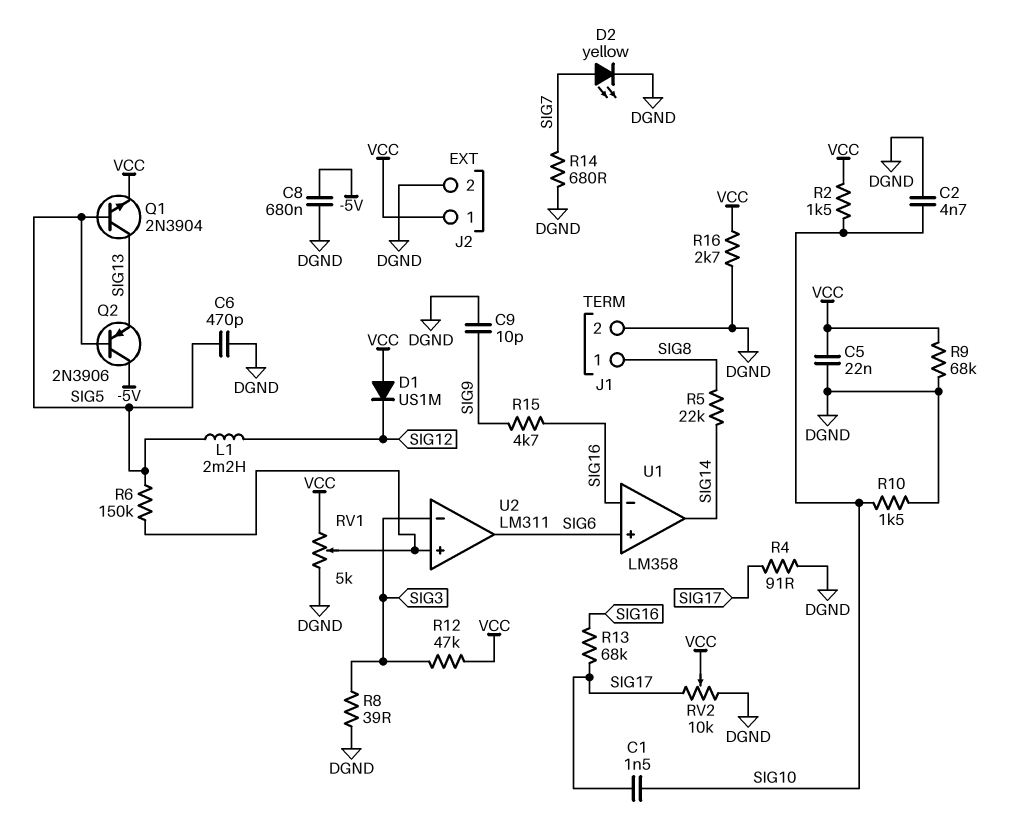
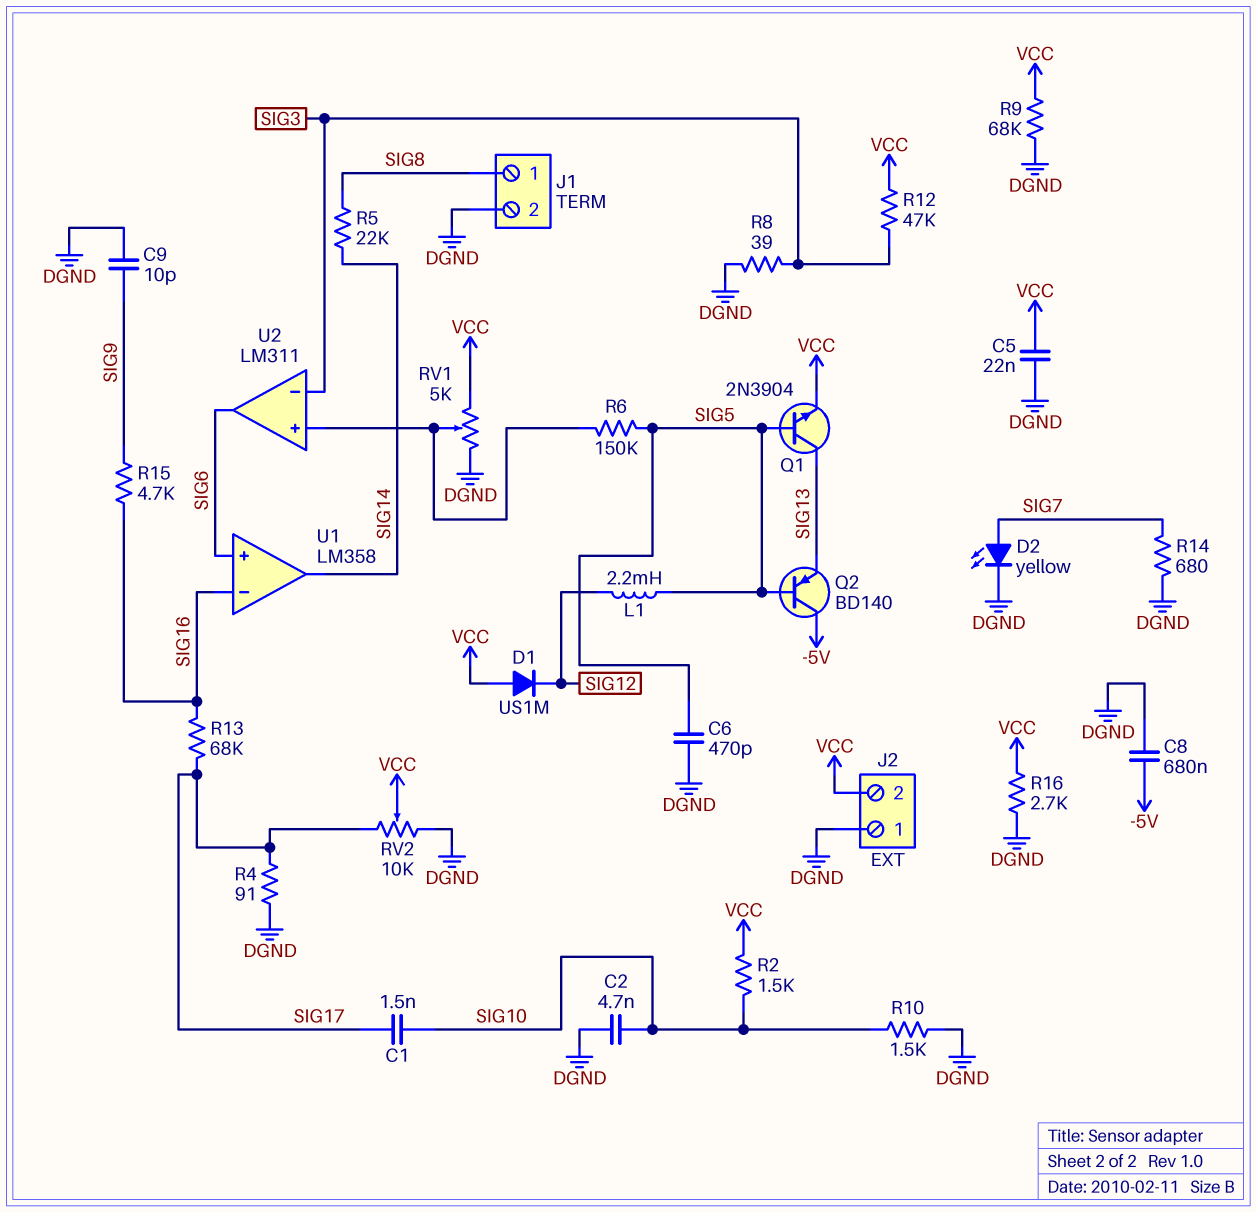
J2 pin 1: VCC -> DGND
J2 pin 2: DGND -> VCC
Q2: PNP 2N3906 (B SIG5, C -5V, E SIG13) -> PNP BD140 (B SIG5, C -5V, E SIG13)

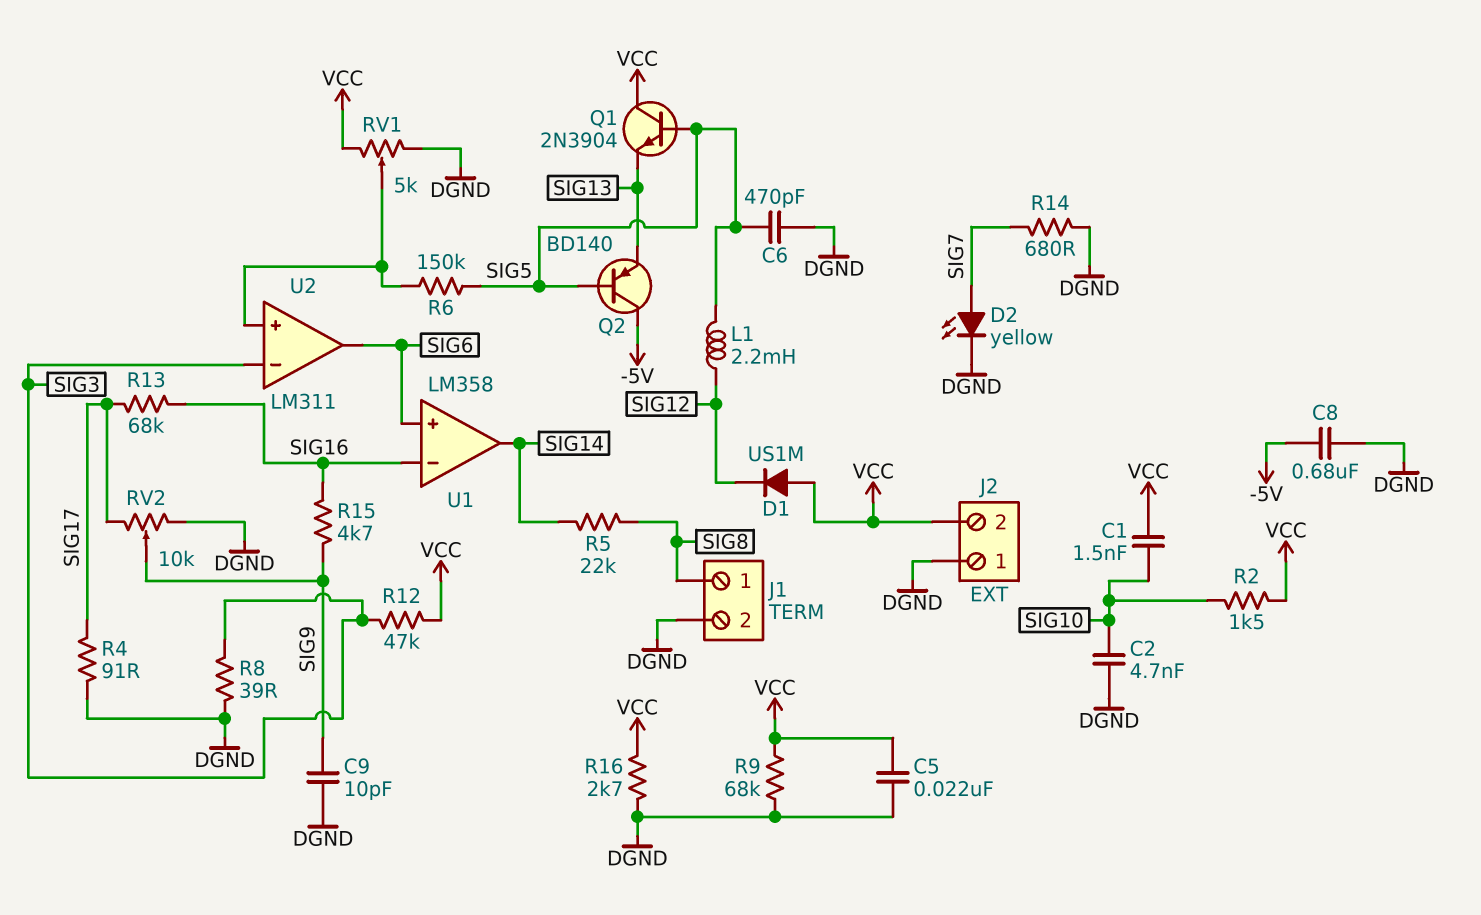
C1: 1.5nF (SIG10, SIG17) -> 1.5nF (SIG10, VCC)
Q1: NPN 2N3904 (B SIG5, C SIG13, E VCC) -> NPN 2N3904 (B SIG5, C VCC, E SIG13)
R10: 1.5k (DGND, SIG10) -> none
RV2: 10k (DGND, SIG17, wiper VCC) -> 10k (DGND, SIG17, wiper SIG9)

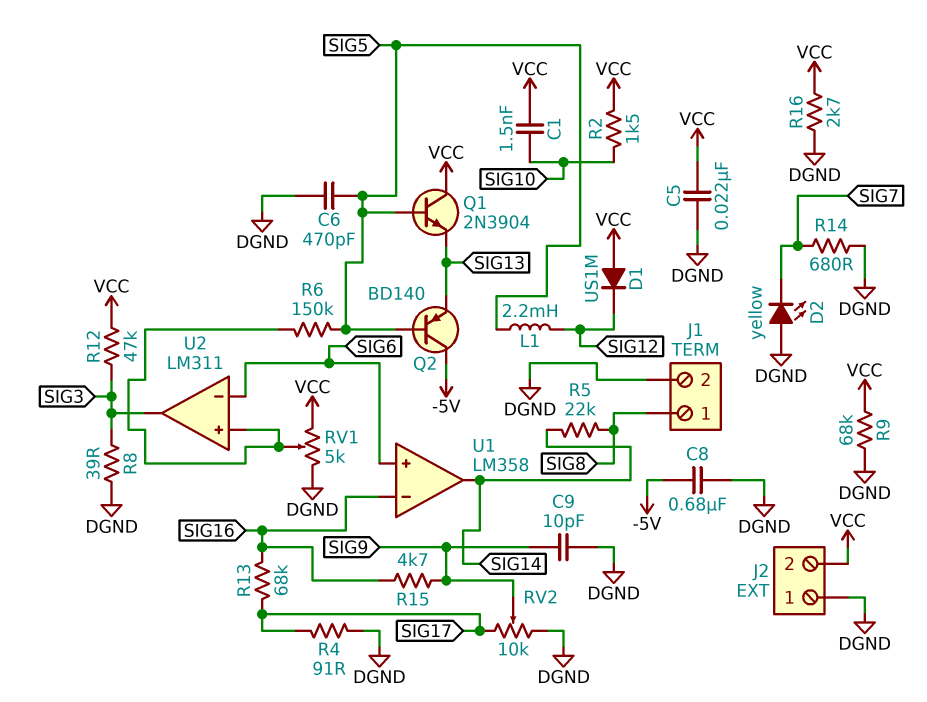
C2: 4.7nF (DGND, SIG10) -> none
D2: LED yellow (A SIG7, K DGND) -> LED yellow (A DGND, K SIG7)
U2 pin in-: SIG3 -> SIG6
U2 pin out: SIG6 -> SIG3

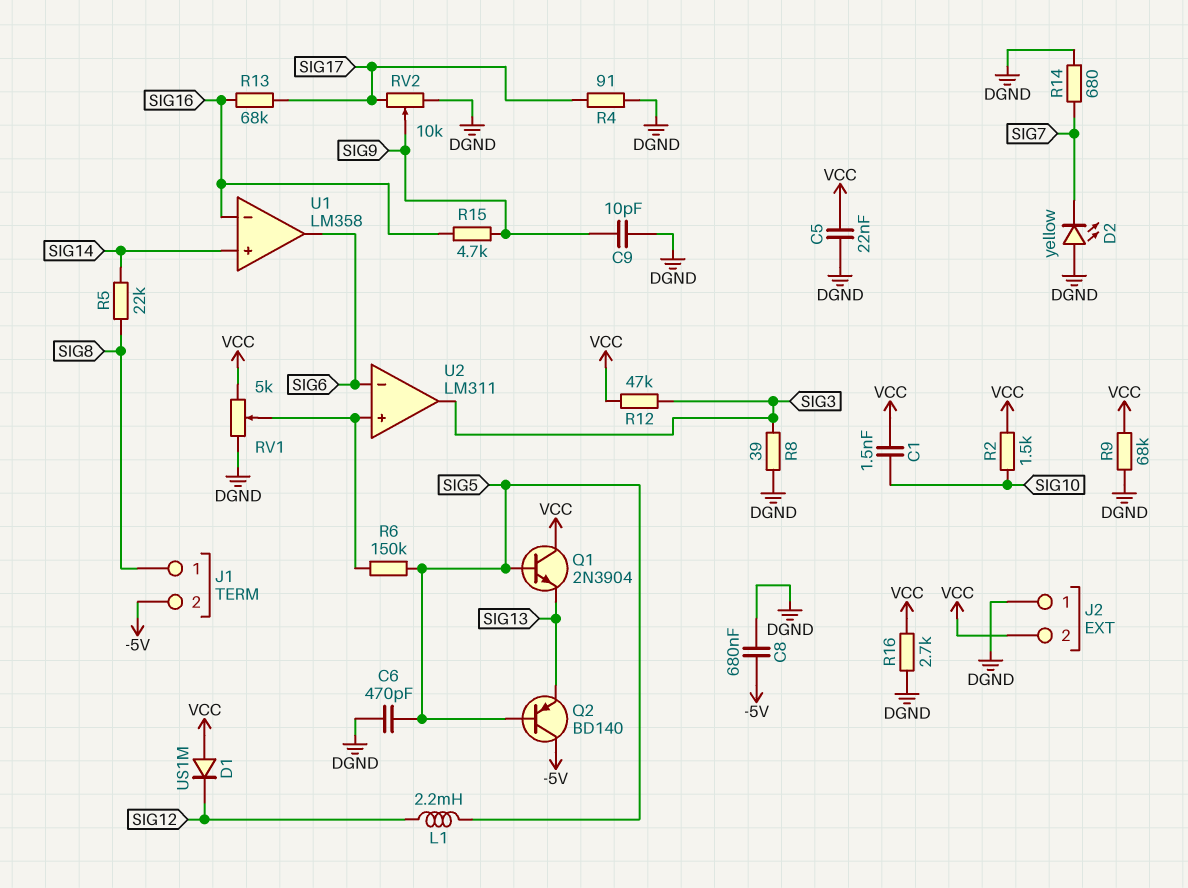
J1 pin 2: DGND -> -5V
U1 pin in+: SIG6 -> SIG14
U1 pin out: SIG14 -> SIG6

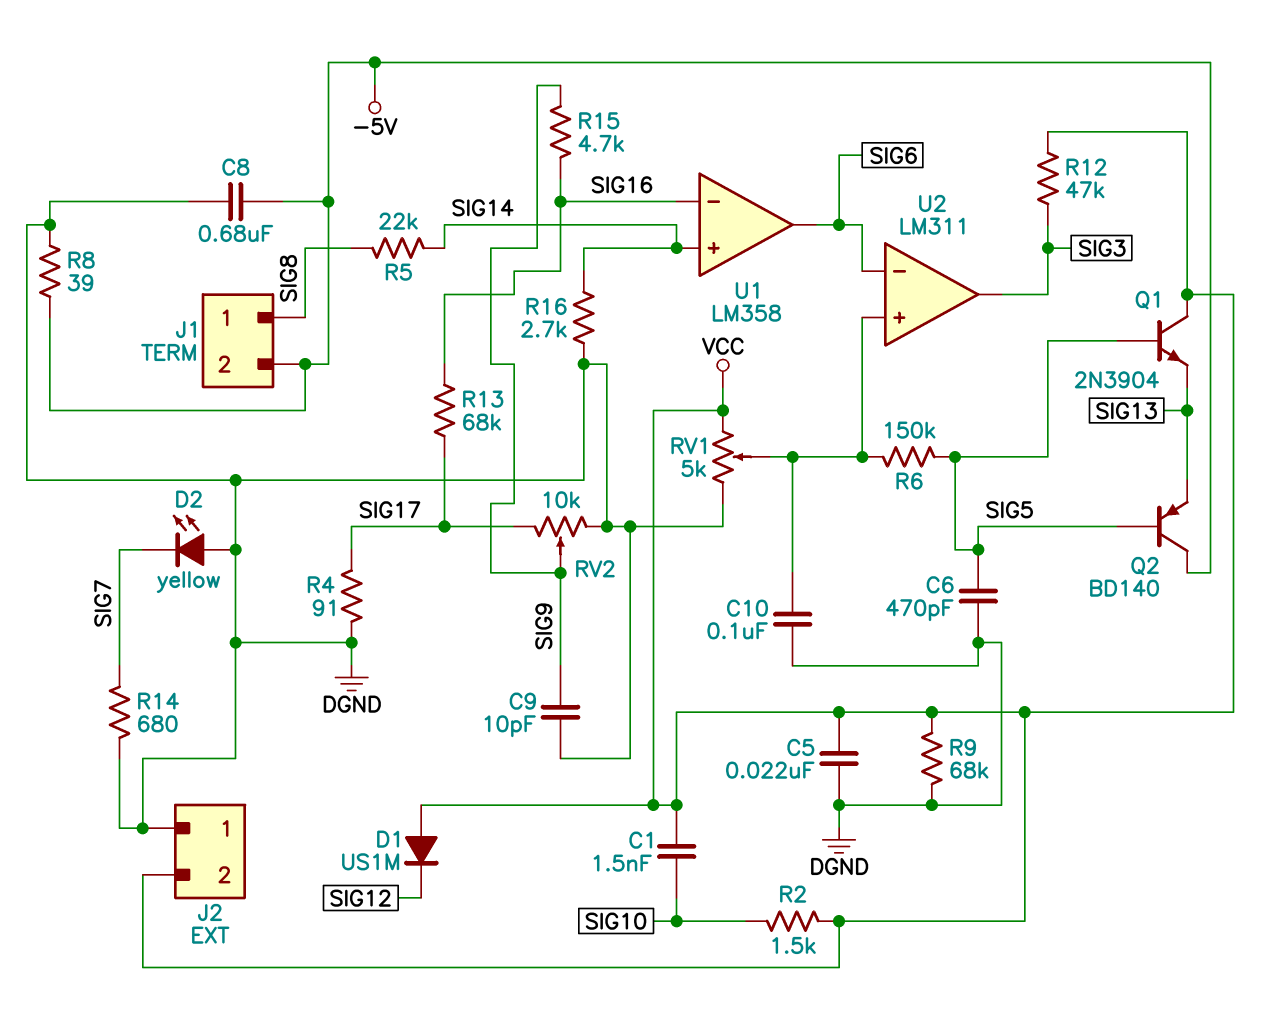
C10: none -> 100nF (DGND, U2/in+)
L1: 2.2mH (SIG5, SIG12) -> none
R8: 39 (DGND, SIG3) -> 39 (-5V, DGND)
R16: 2.7k (DGND, VCC) -> 2.7k (DGND, SIG14)

